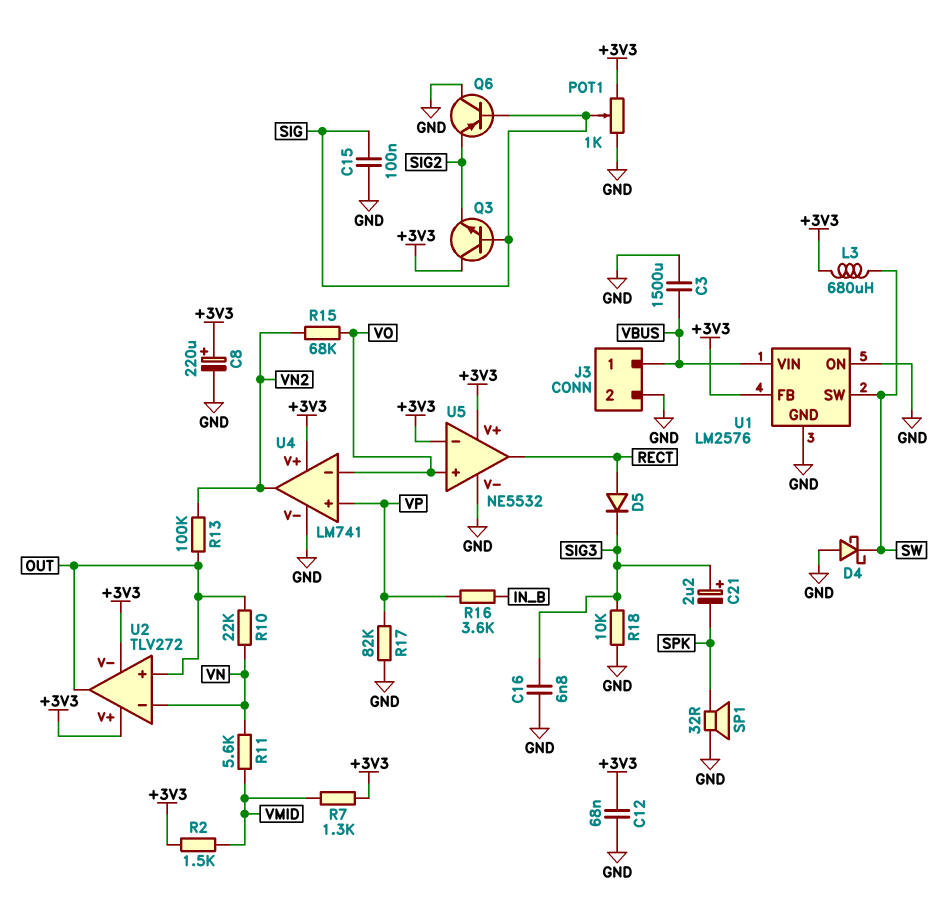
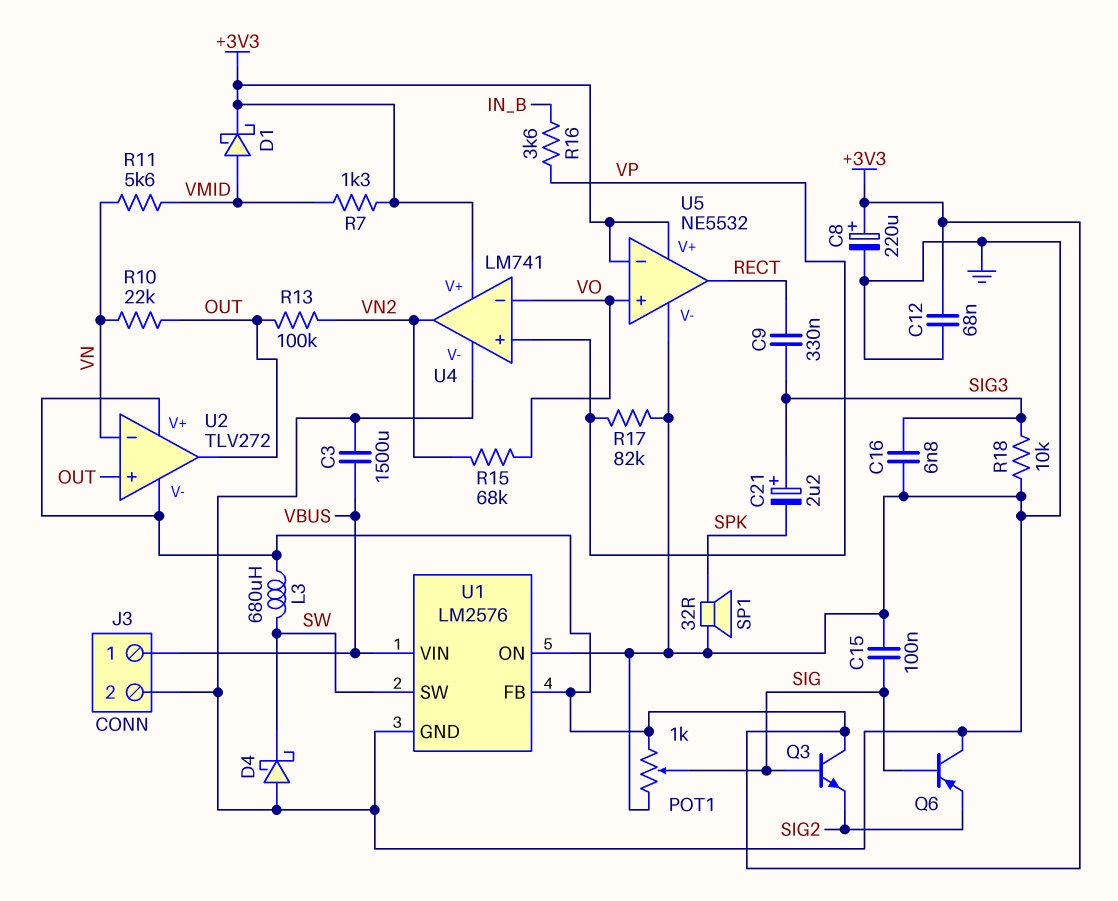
C9: none -> 330nF (RECT, SIG3)
D1: none -> schottky (A VMID, K +3V3)
D5: diode (A RECT, K SIG3) -> none
R2: 1.5k (+3V3, VMID) -> none

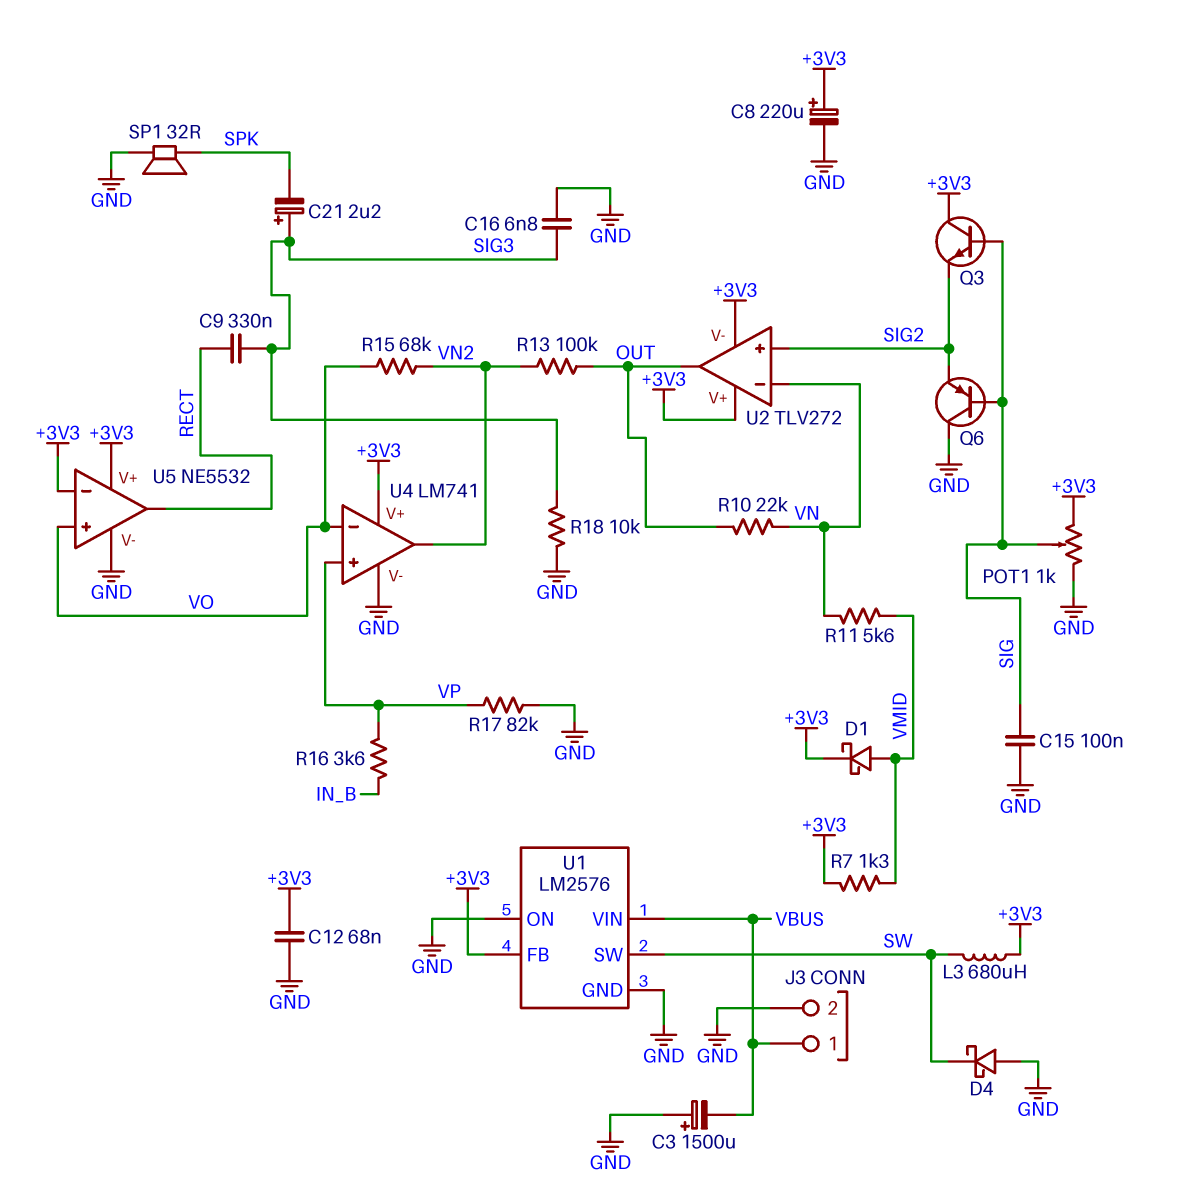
C3: 1500uF (GND, VBUS) -> 1500uF (plus GND, minus VBUS)
U2 pin in+: OUT -> SIG2

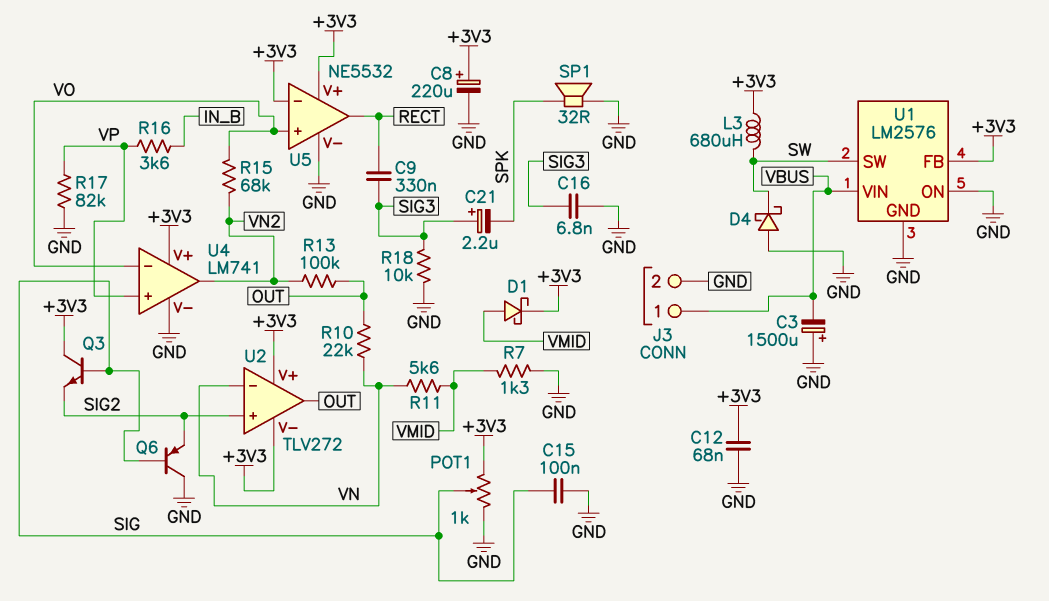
R7: 1.3k (+3V3, VMID) -> 1.3k (GND, VMID)

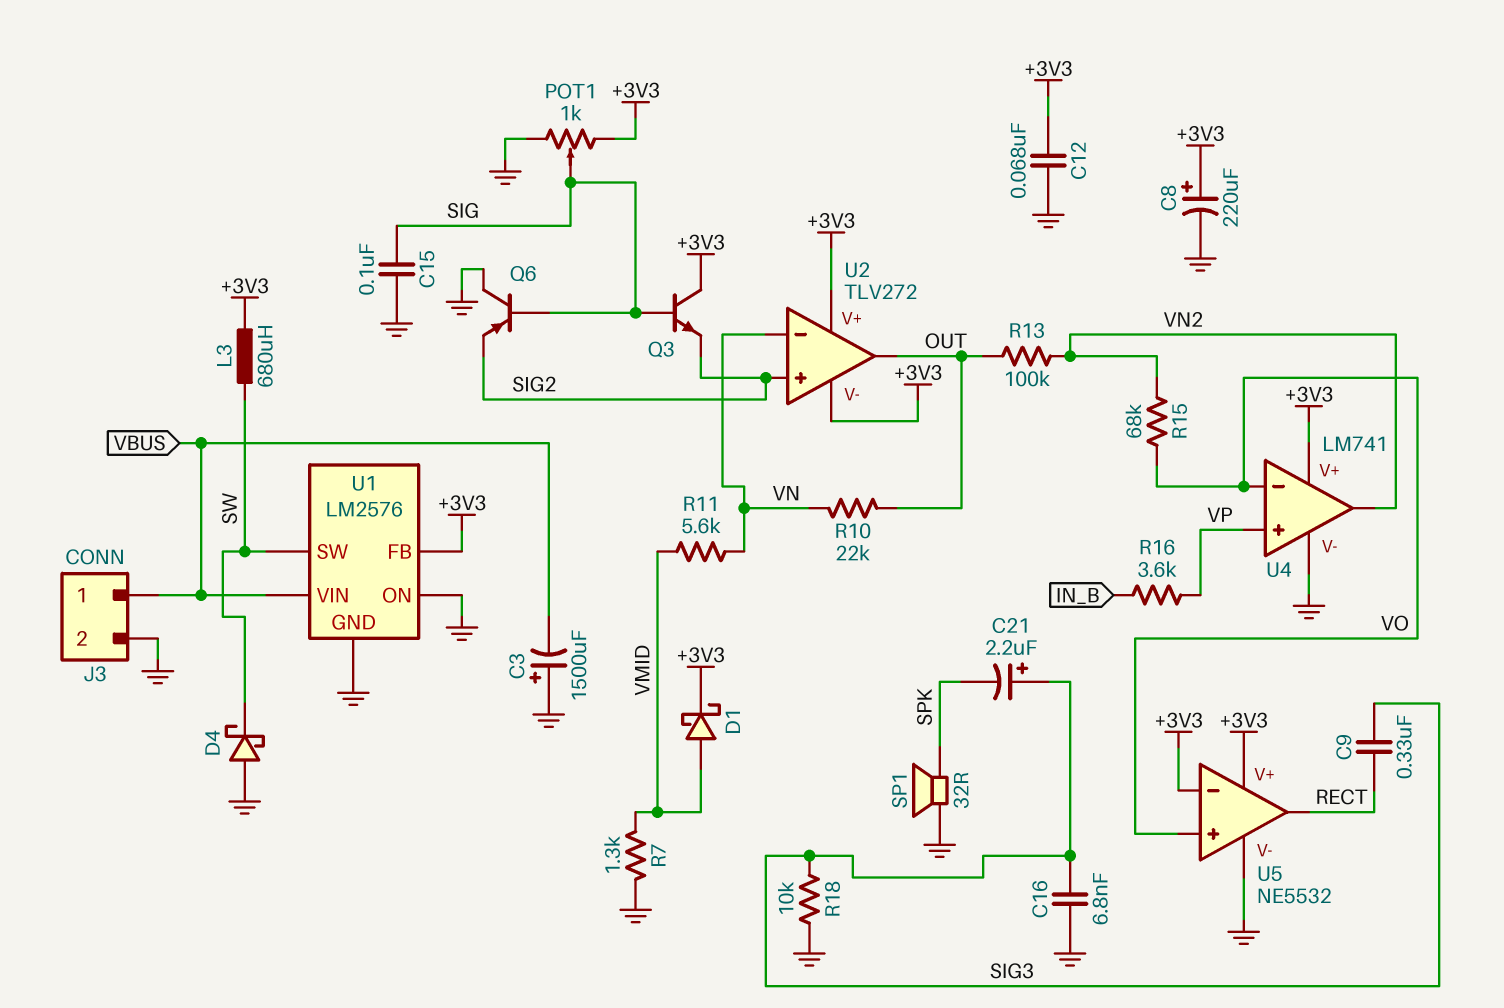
R17: 82k (GND, VP) -> none

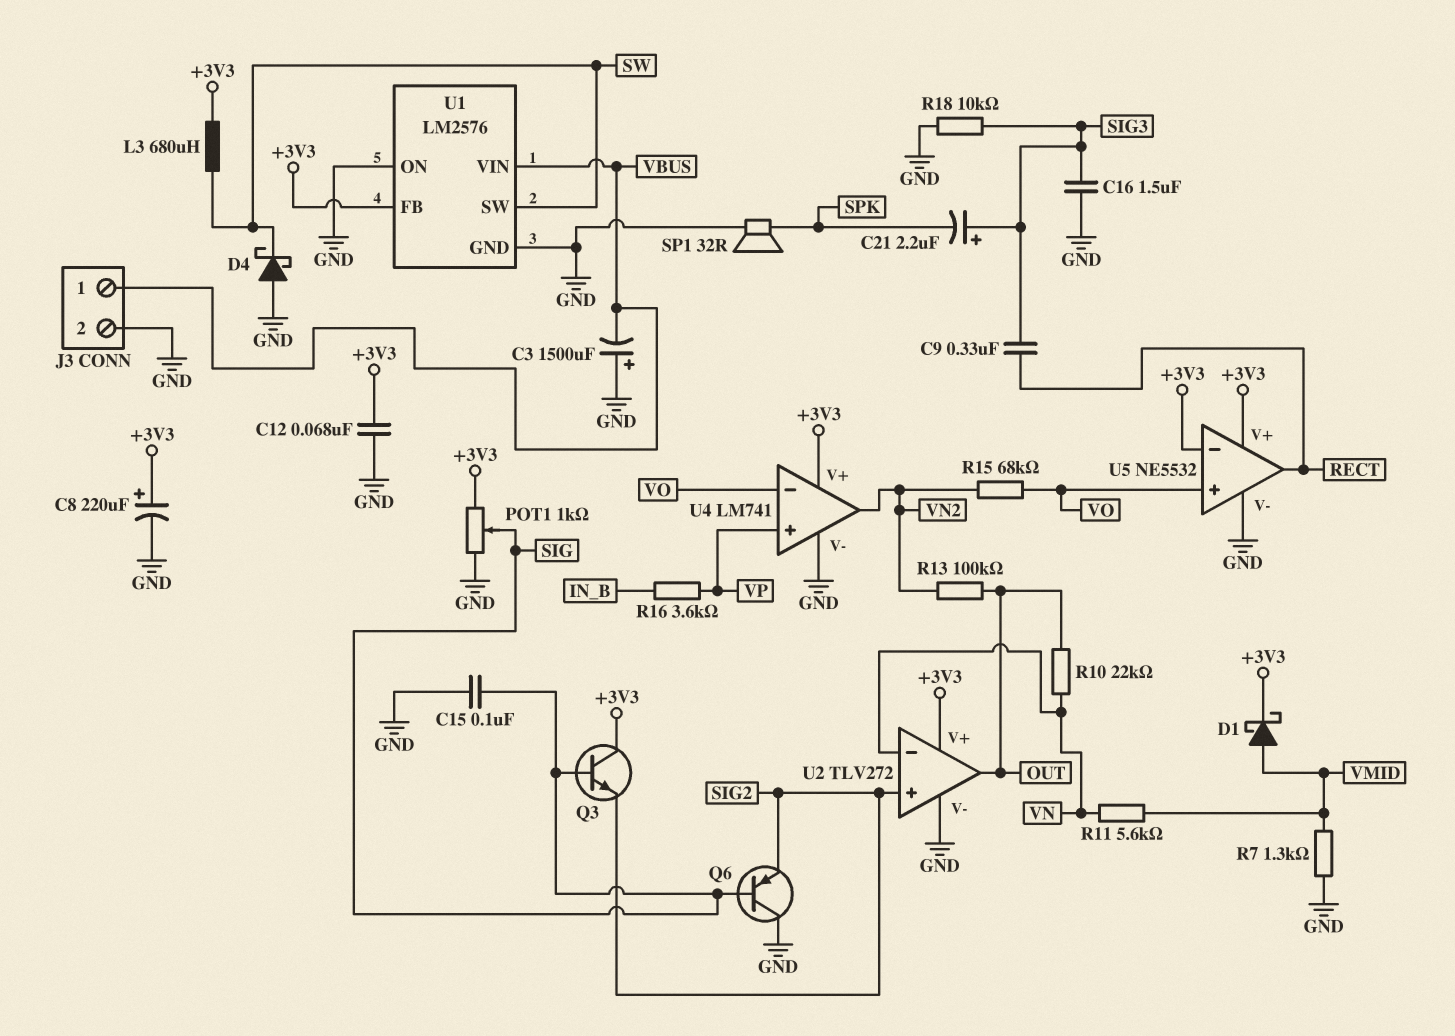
C16: 6.8nF (GND, SIG3) -> 1.5uF (GND, SIG3)
U2 pin V-: +3V3 -> GND

